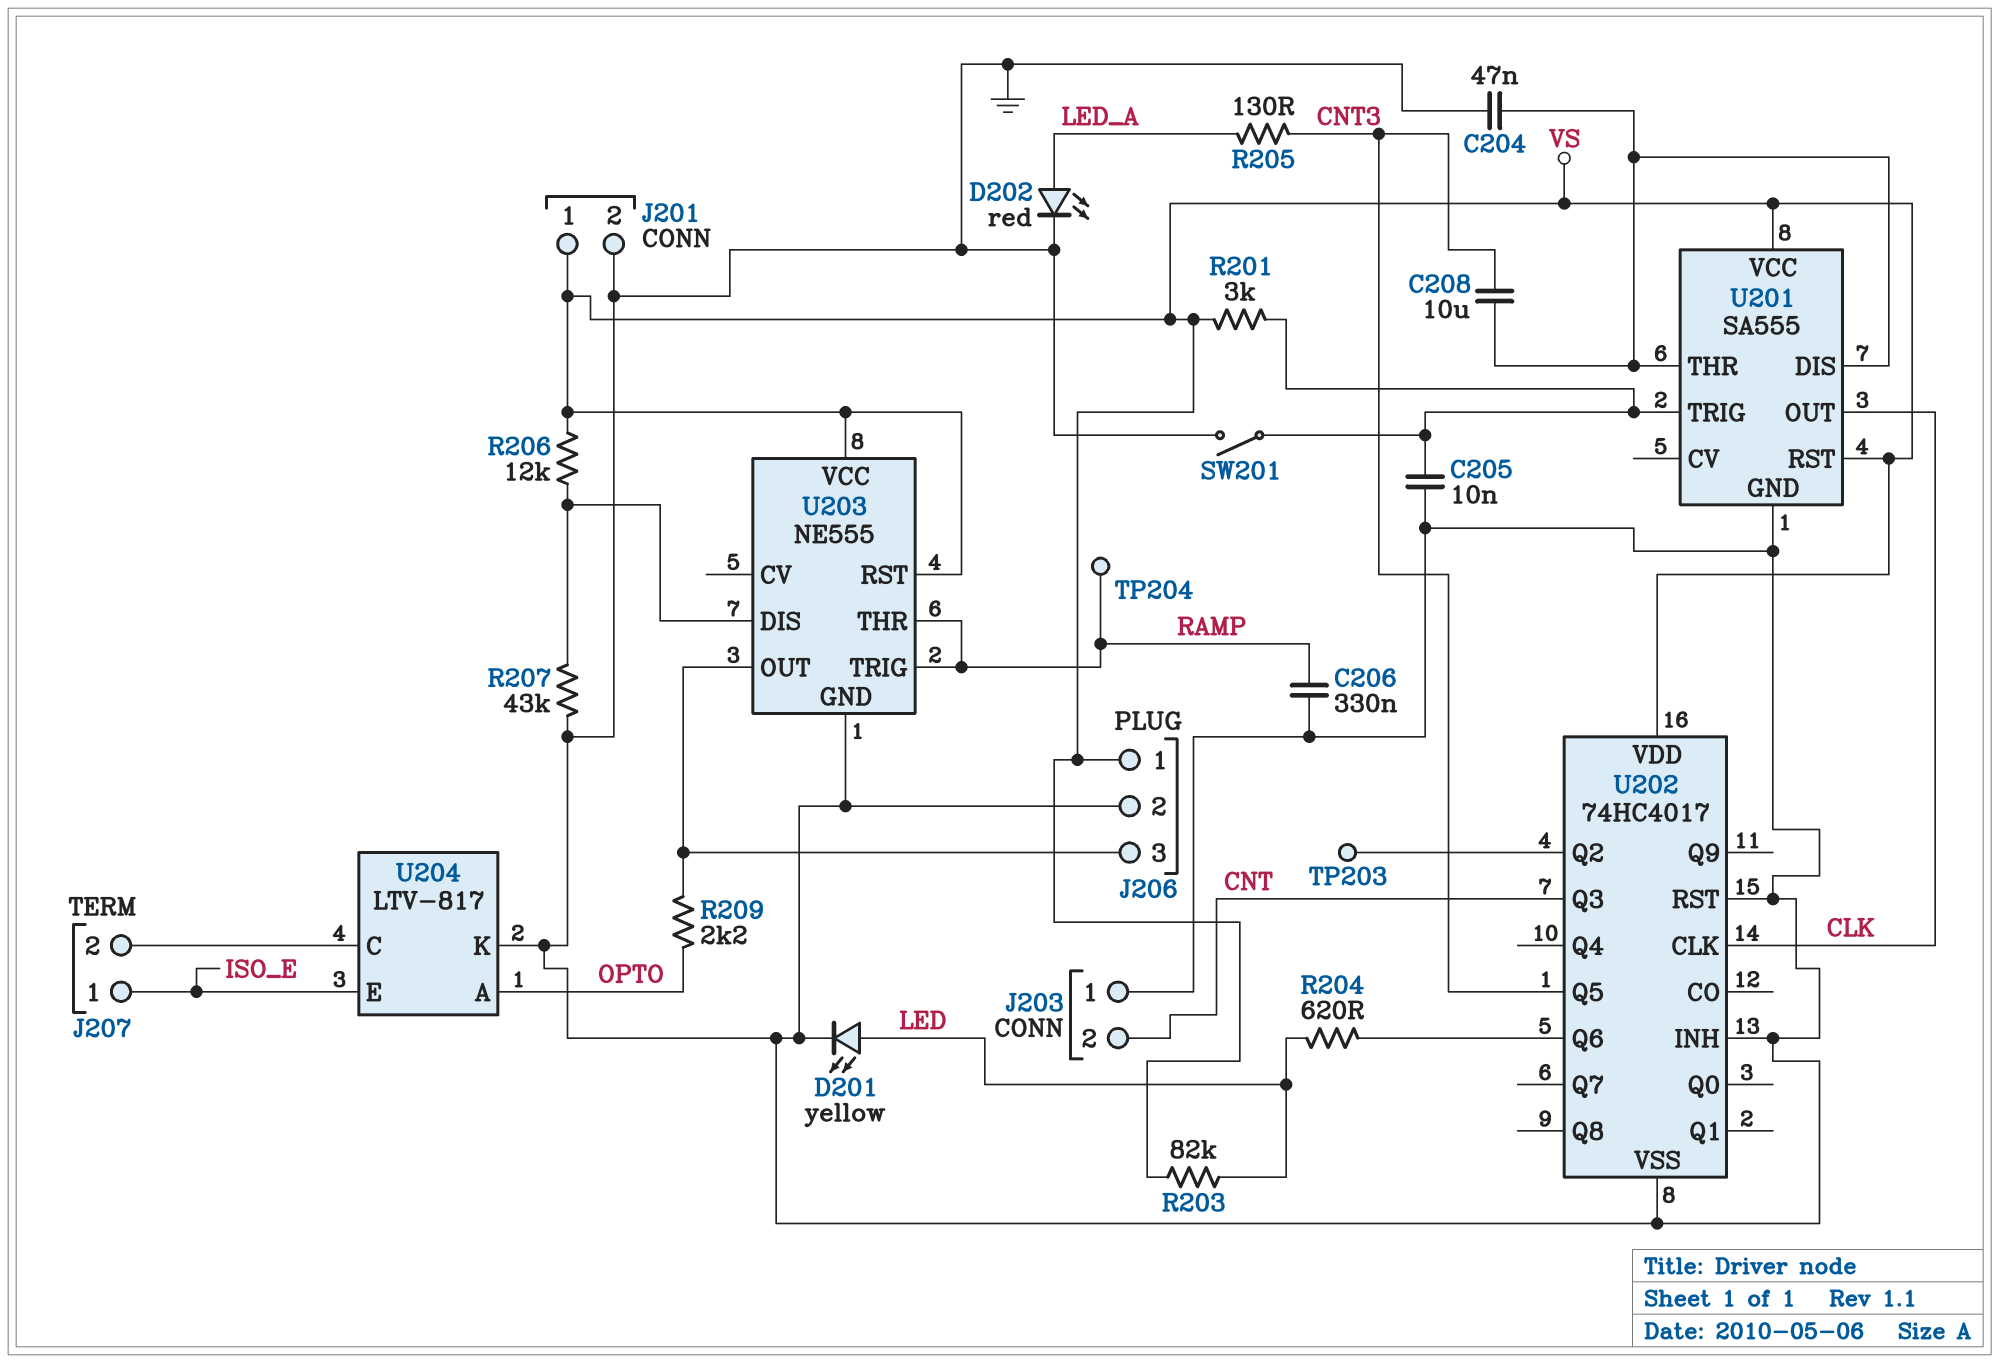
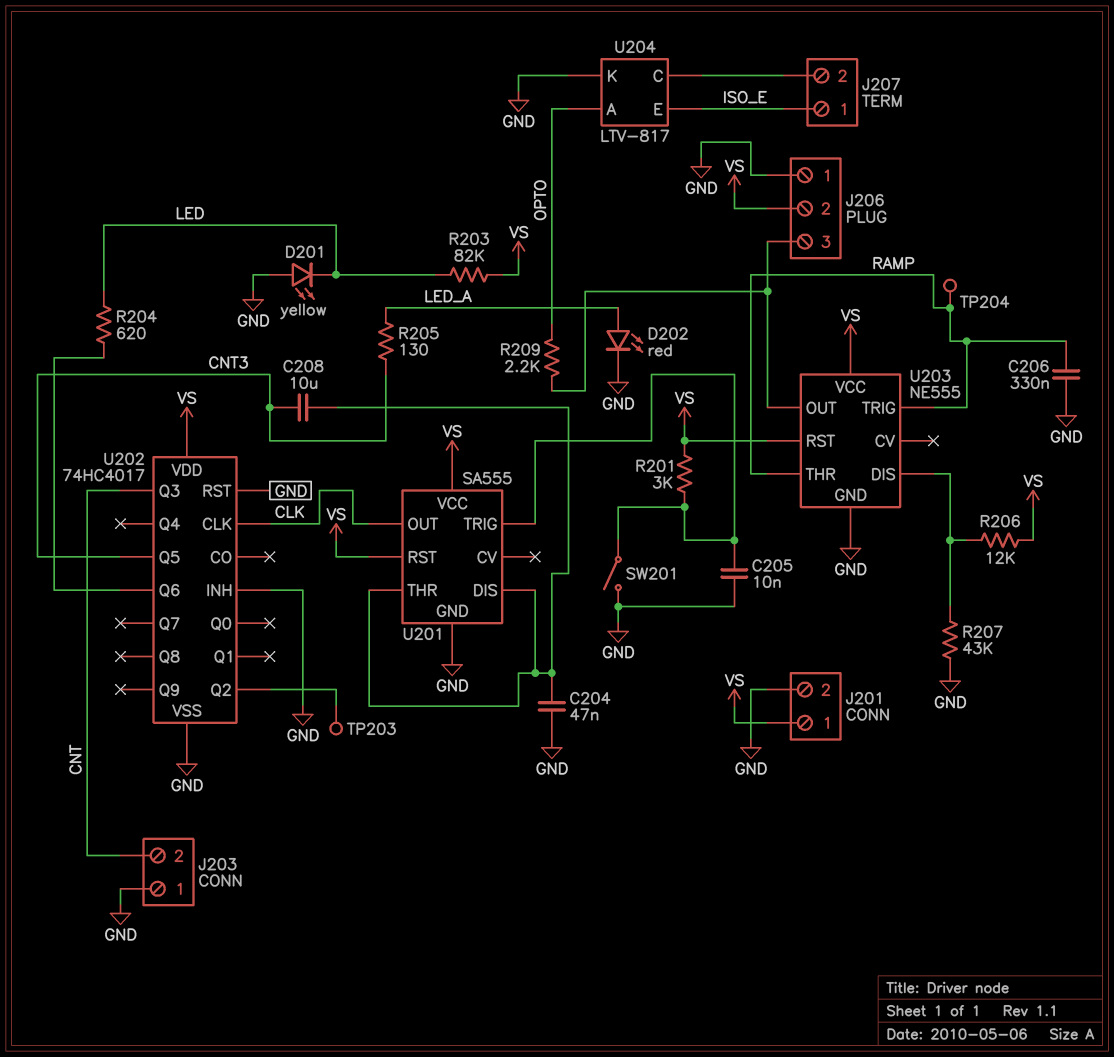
D201: LED yellow (A LED, K GND) -> LED yellow (A GND, K LED)
J206 pin 1: VS -> GND
J206 pin 2: GND -> VS

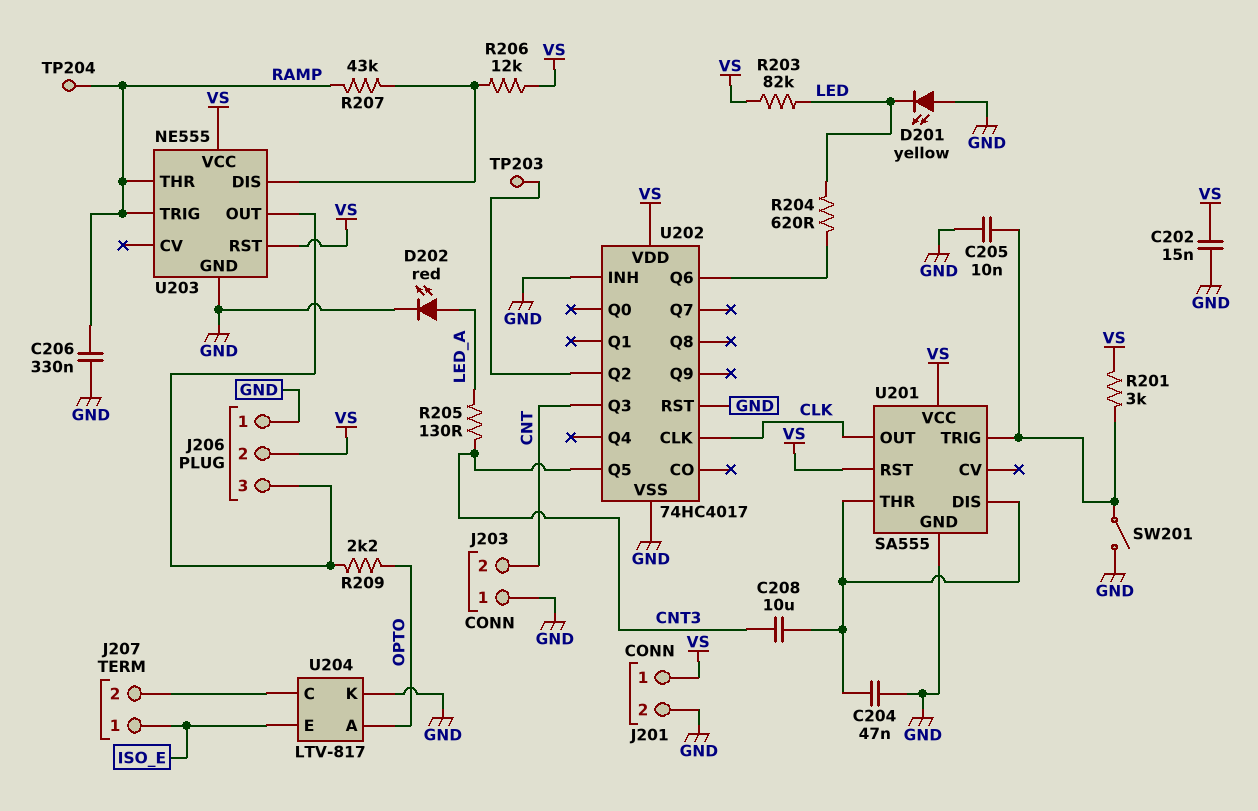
C202: none -> 15nF (GND, VS)
R207: 43k (GND, U203/DIS) -> 43k (RAMP, U203/DIS)

